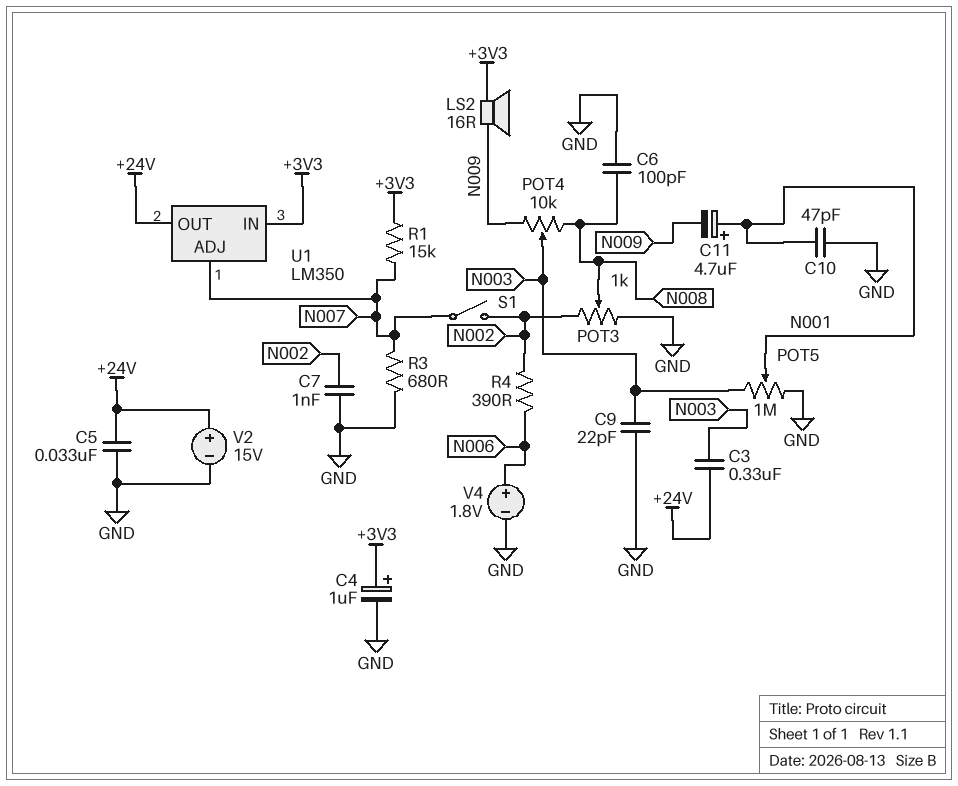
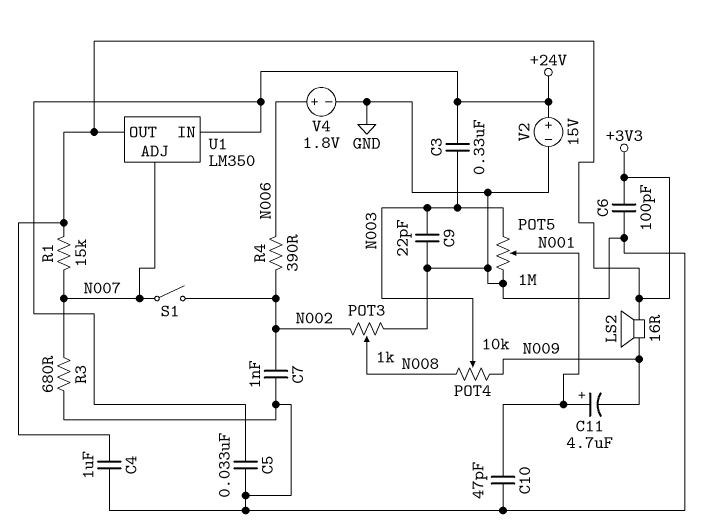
C4: 1uF (plus +3V3, minus GND) -> 1uF (+3V3, GND)
C6: 100pF (GND, N008) -> 100pF (+3V3, GND)
U1 pin IN: +3V3 -> +24V
U1 pin OUT: +24V -> +3V3

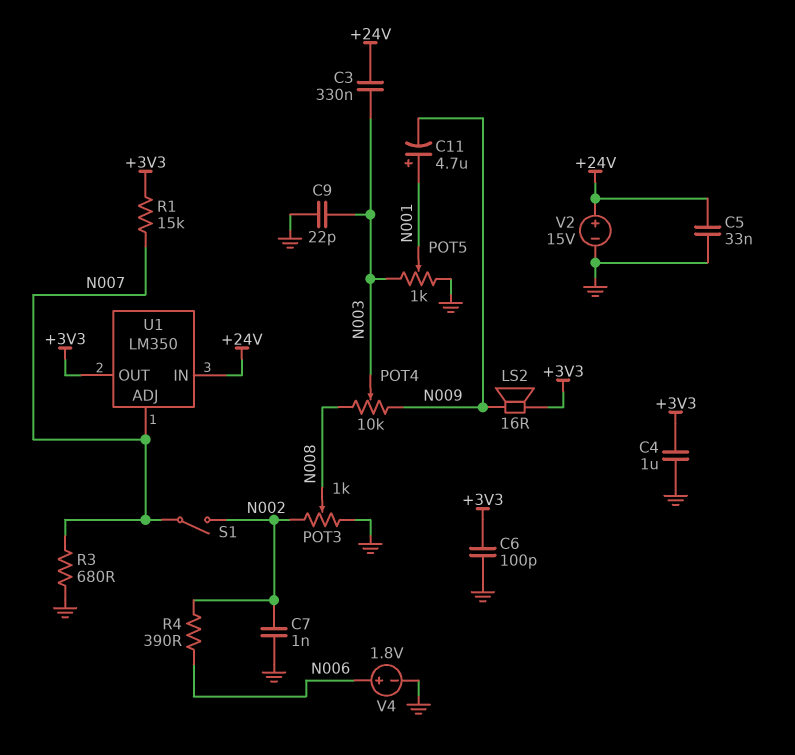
C10: 47pF (GND, N001) -> none
POT5: 1M (GND, N003, wiper N001) -> 1k (GND, N003, wiper N001)

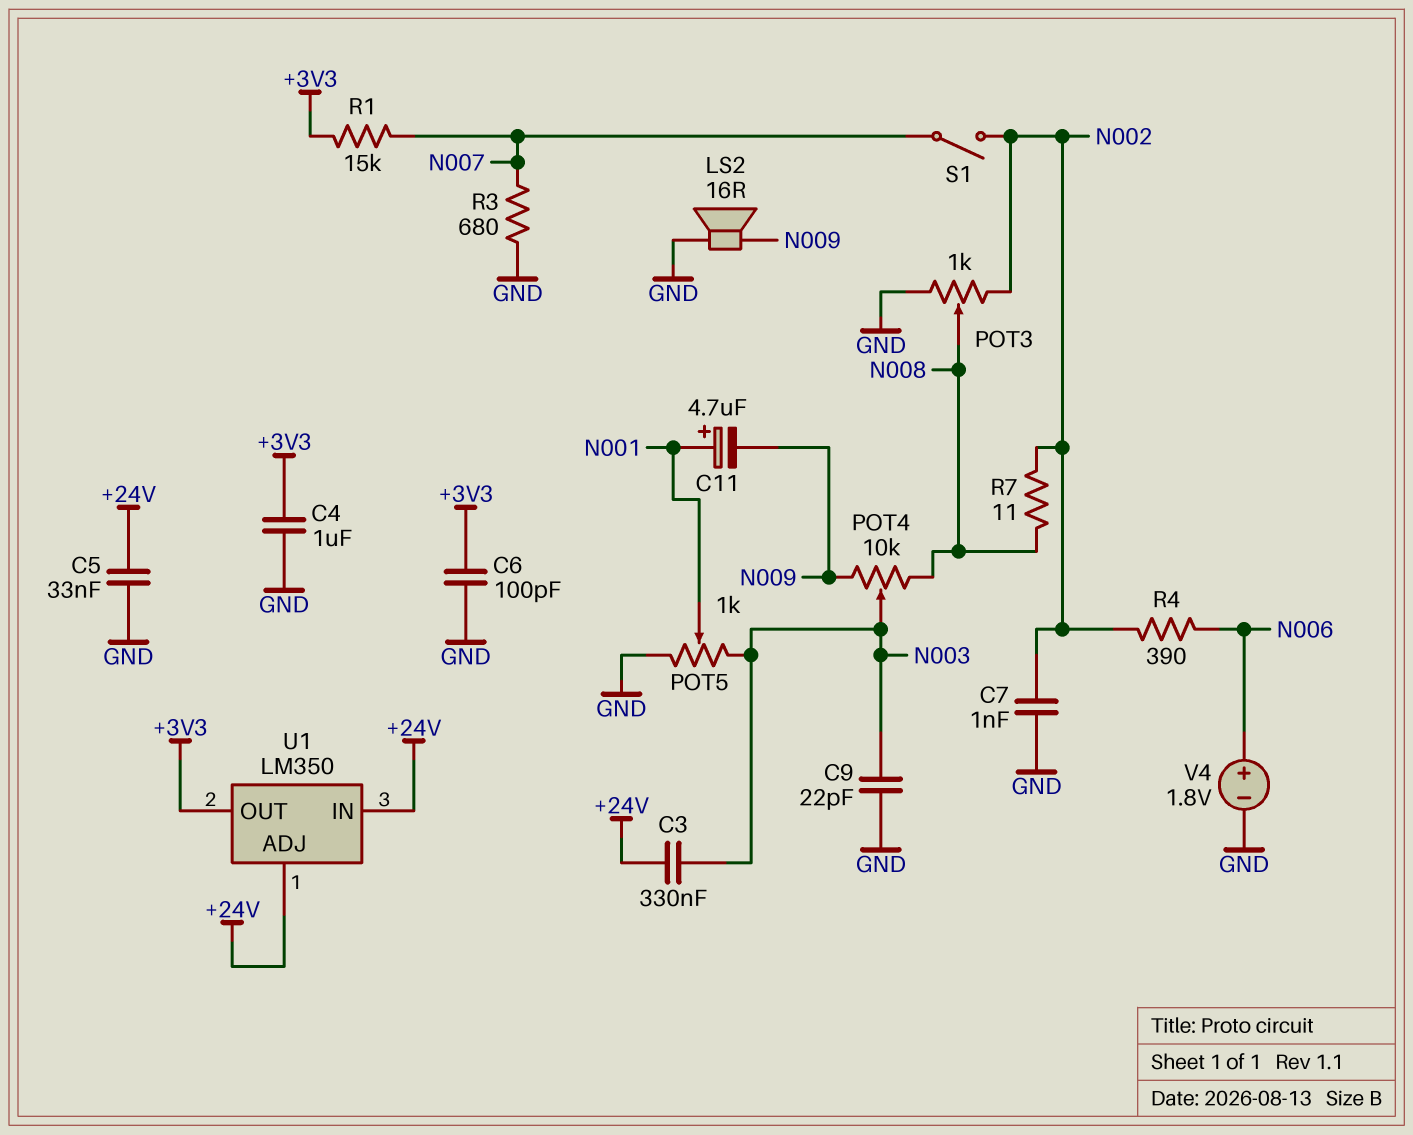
LS2: speaker 16R (+3V3, N009) -> speaker 16R (GND, N009)
R7: none -> 11 (N002, N008)
U1 pin ADJ: N007 -> +24V
V2: 15V (plus +24V, minus GND) -> none

